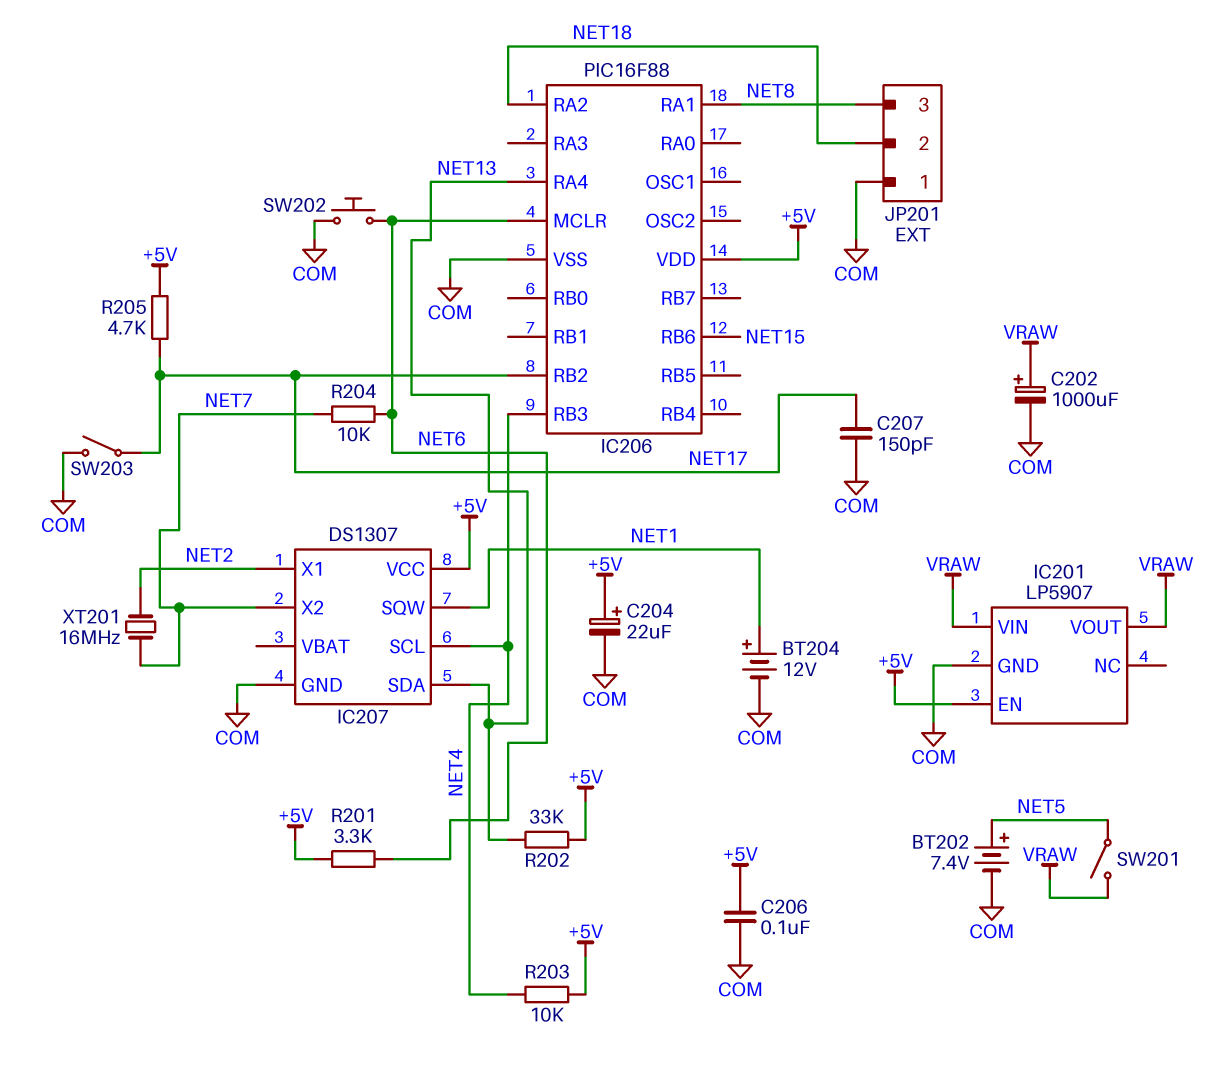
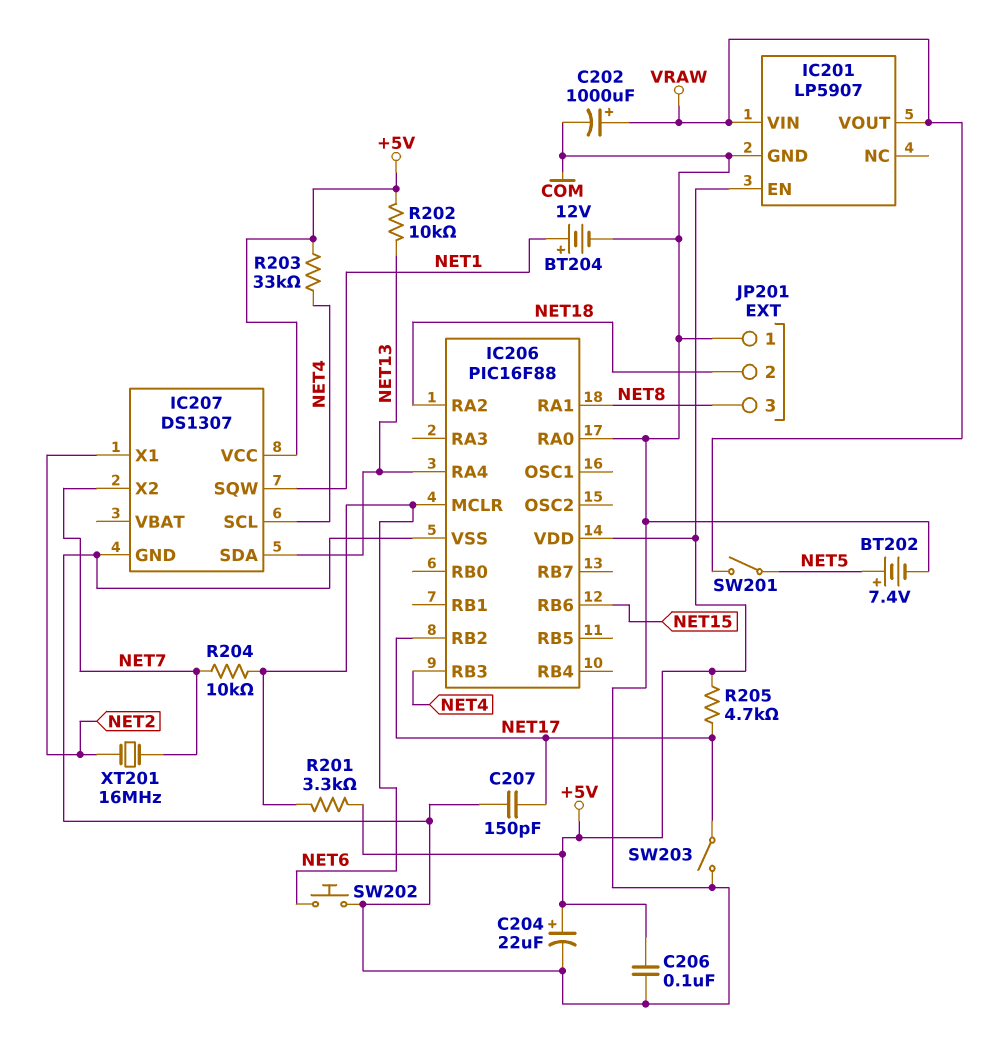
IC206 pin RA0: none -> COM
R202: 33k (+5V, NET13) -> 10k (+5V, NET13)
R203: 10k (+5V, NET4) -> 33k (+5V, NET4)

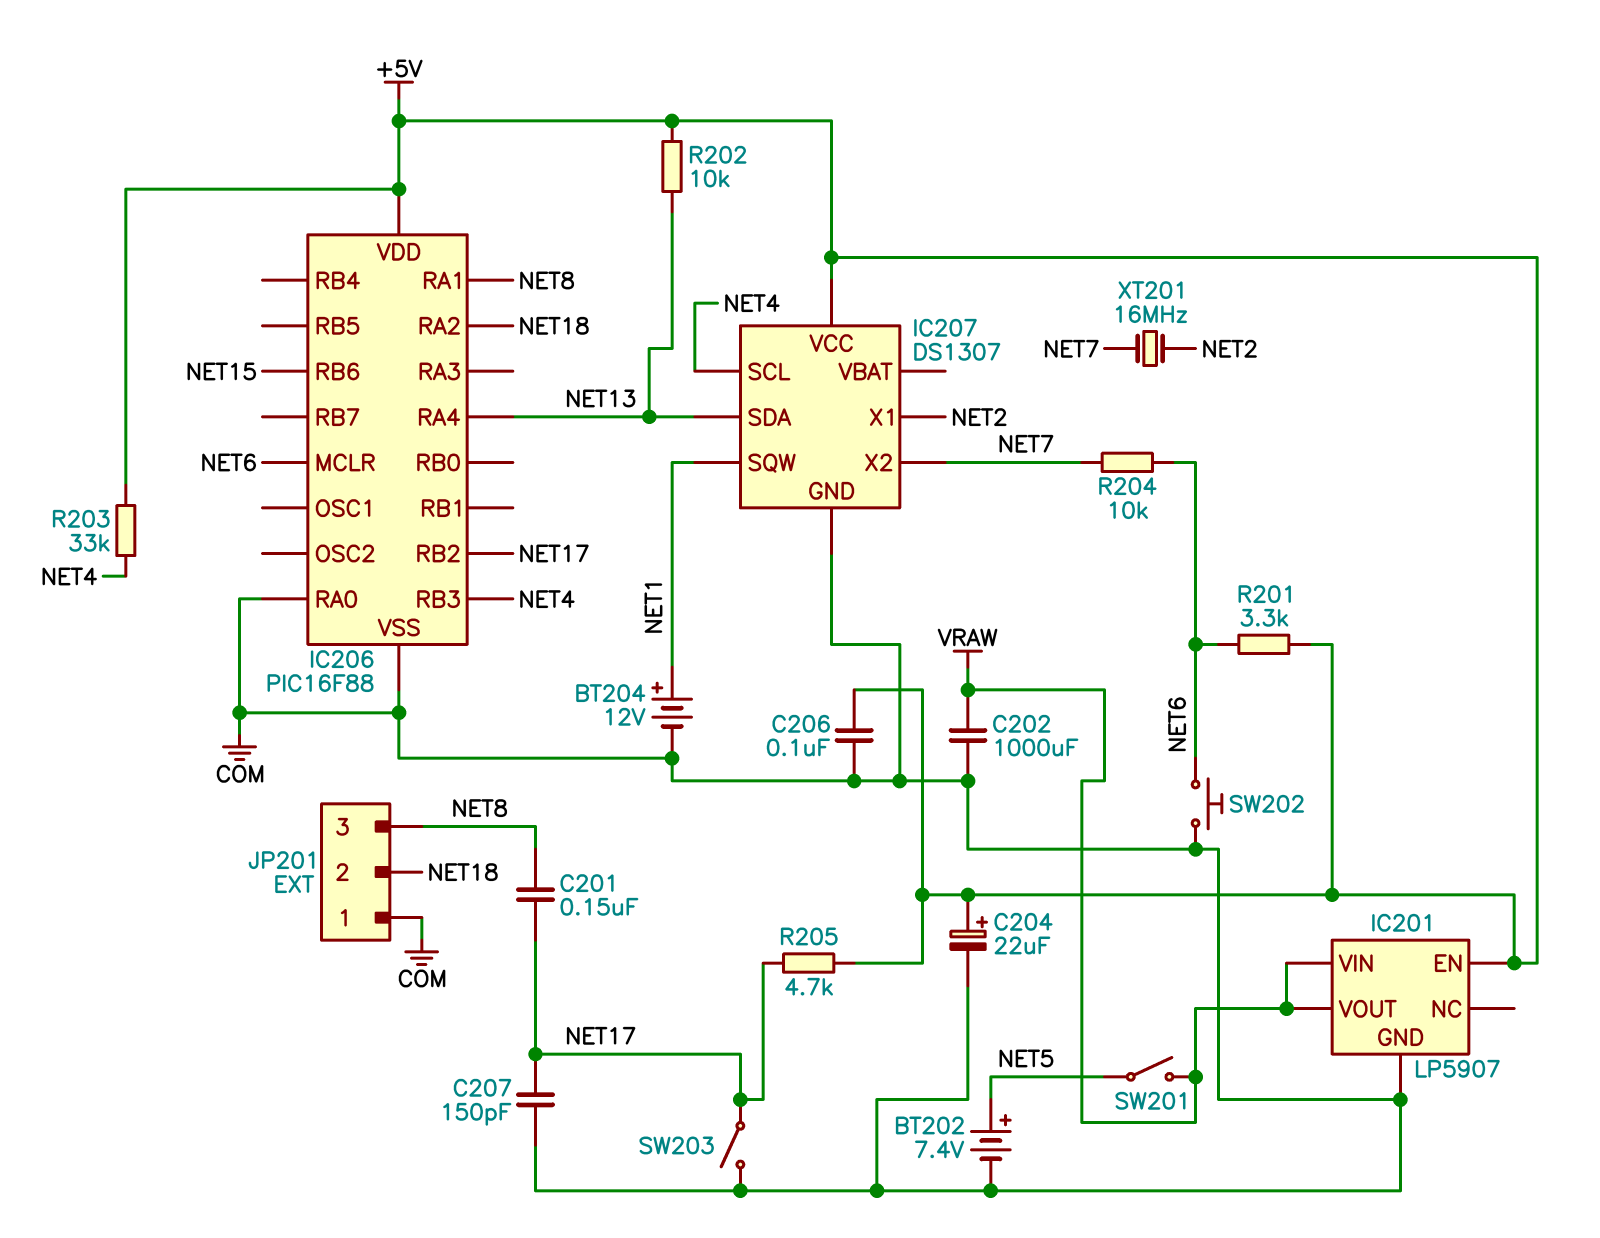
C201: none -> 150nF (NET8, NET17)
C202: 1000uF (plus VRAW, minus COM) -> 1000uF (COM, VRAW)

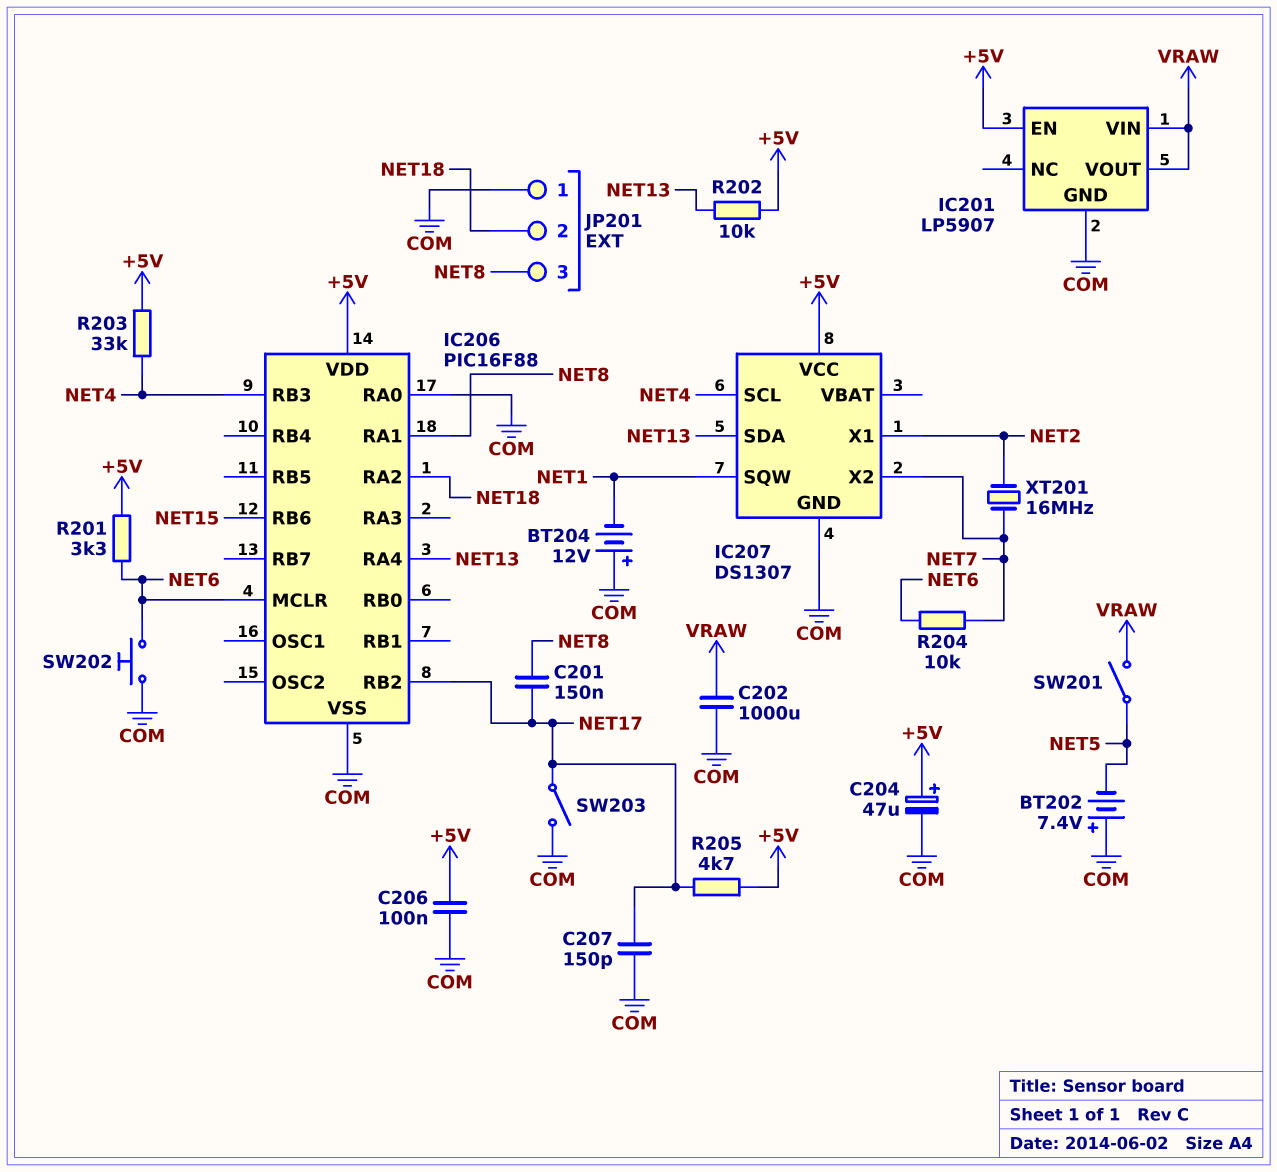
BT202: 7.4V (plus NET5, minus COM) -> 7.4V (plus COM, minus NET5)
BT204: 12V (plus NET1, minus COM) -> 12V (plus COM, minus NET1)
C204: 22uF (plus +5V, minus COM) -> 47uF (plus +5V, minus COM)

